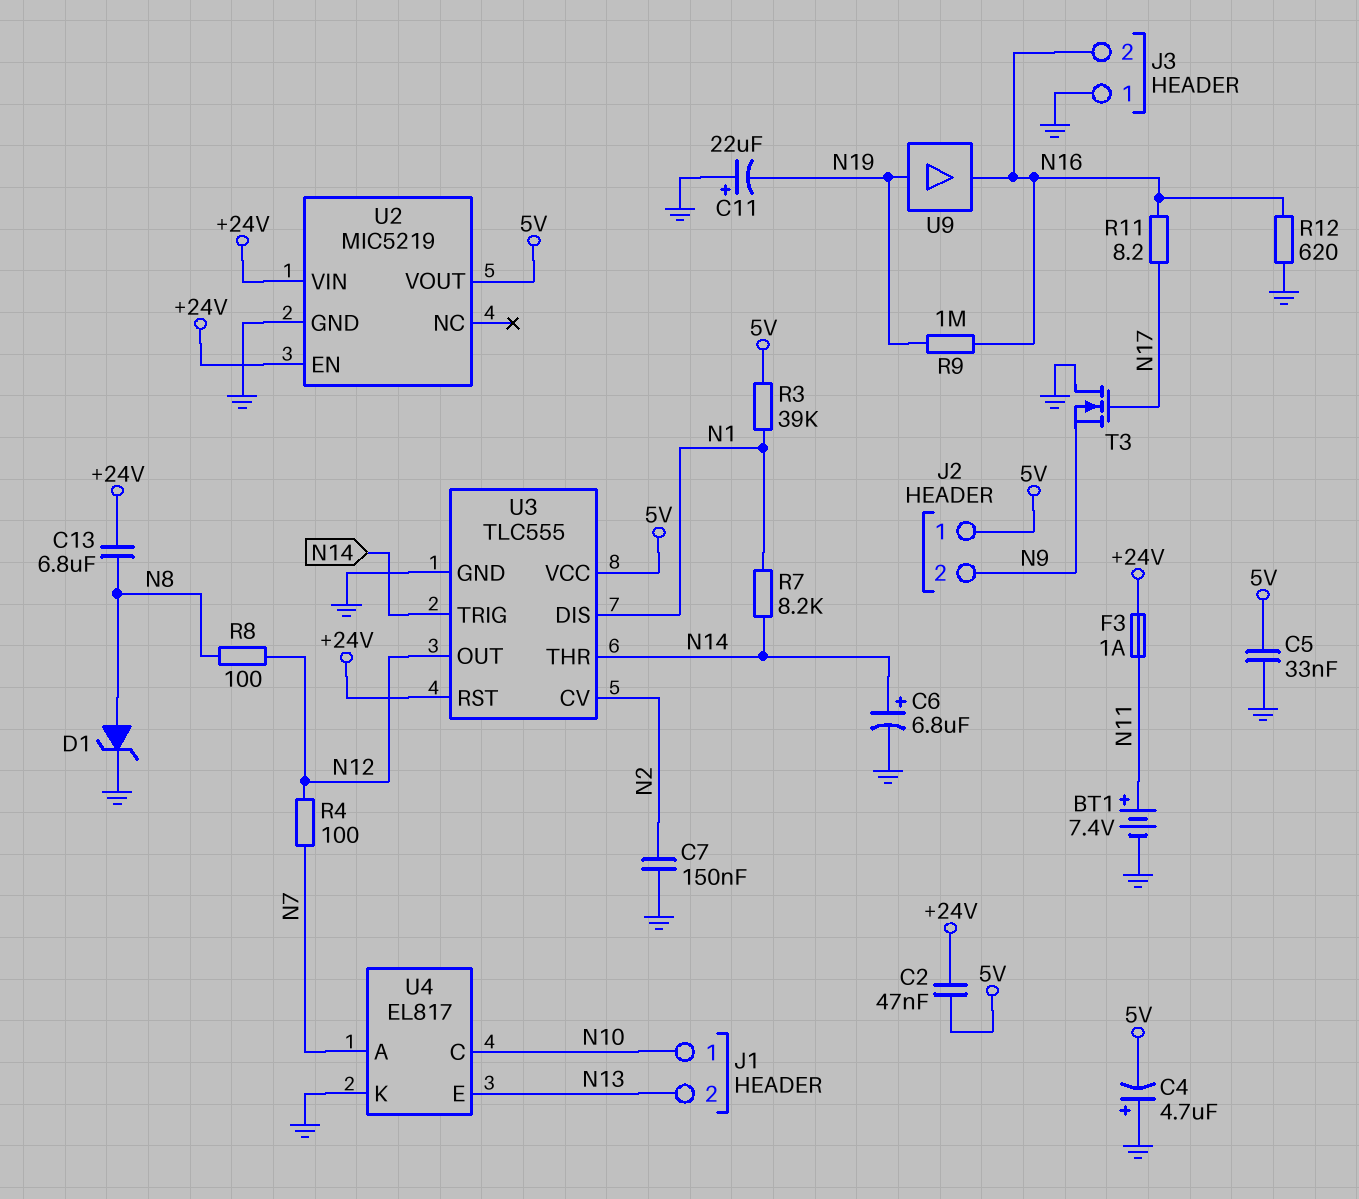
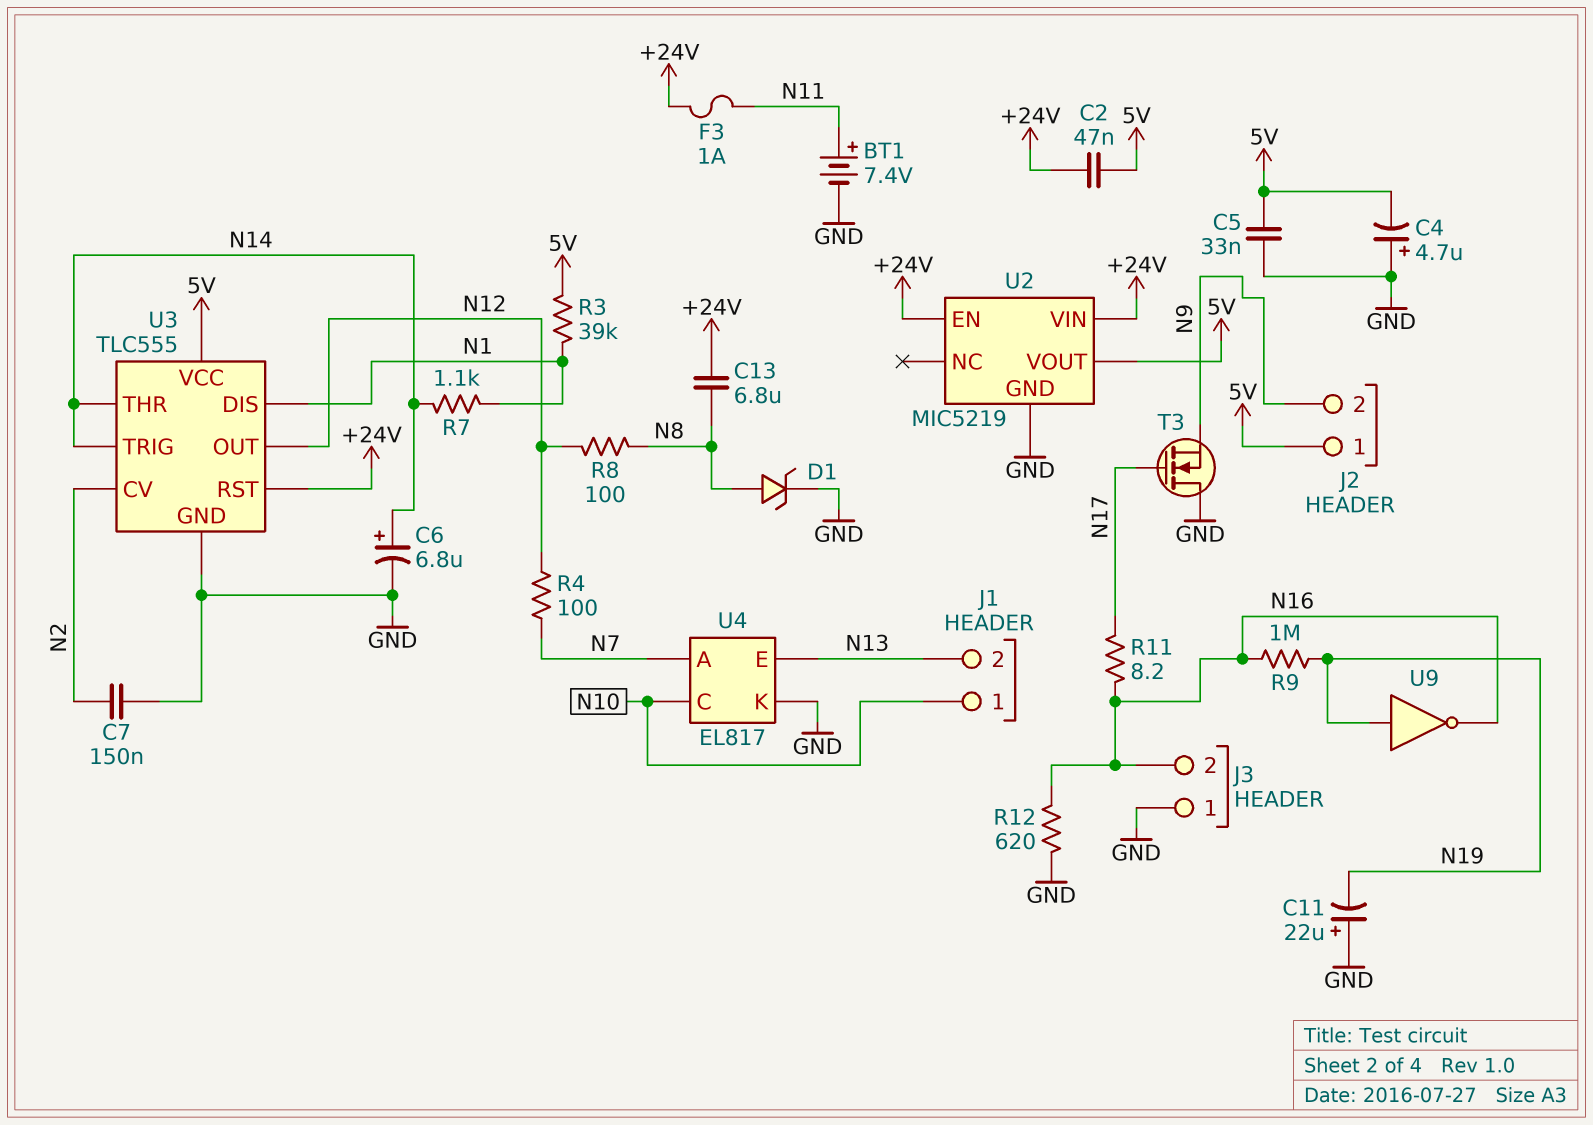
R7: 8.2k (N1, N14) -> 1.1k (N1, N14)
U9: buffer (in N19, out N16) -> NOT (in N19, out N16)

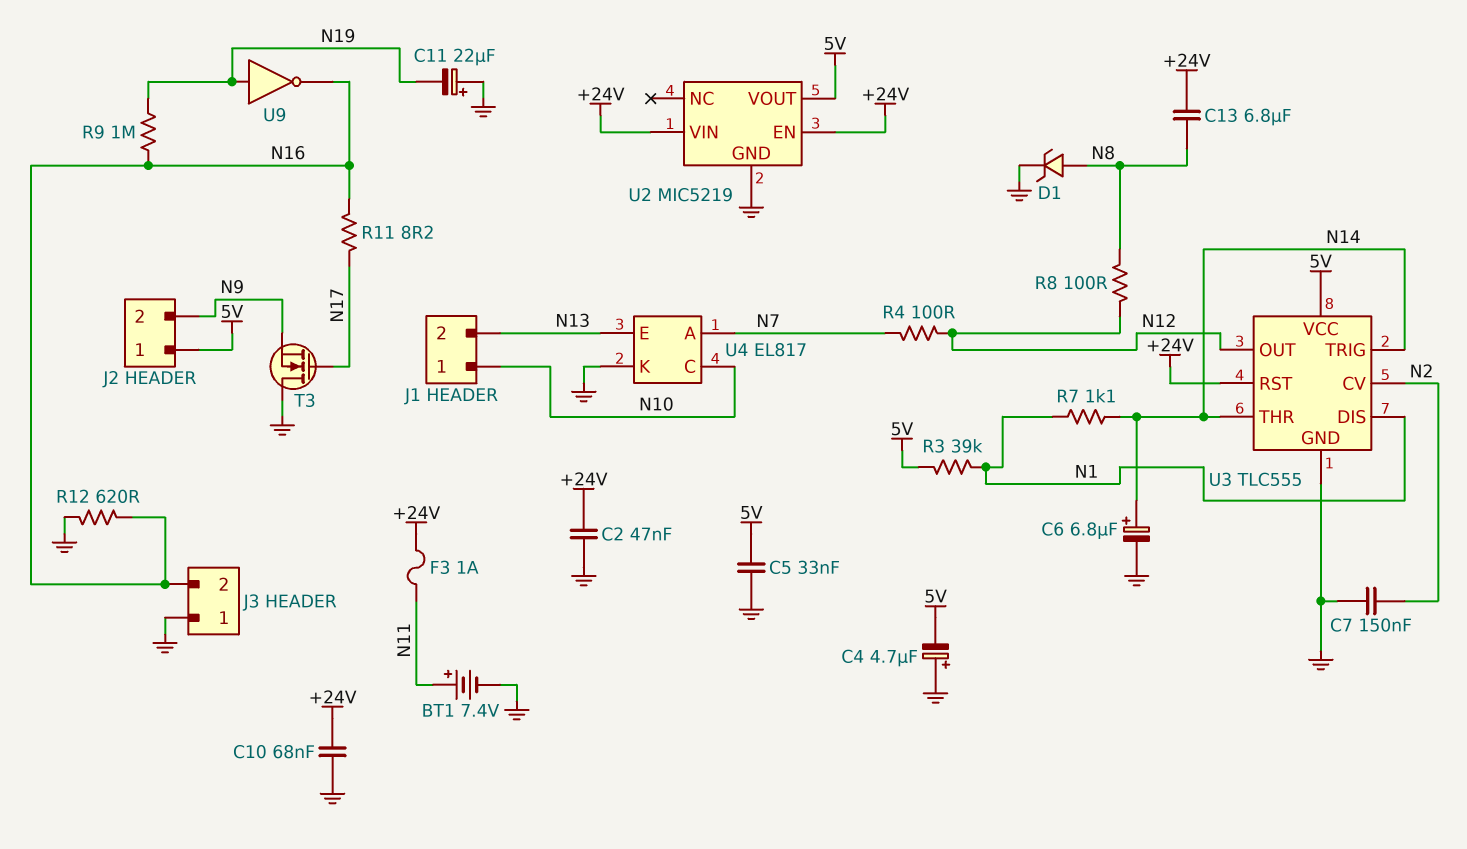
C2: 47nF (+24V, 5V) -> 47nF (+24V, GND)
C10: none -> 68nF (+24V, GND)

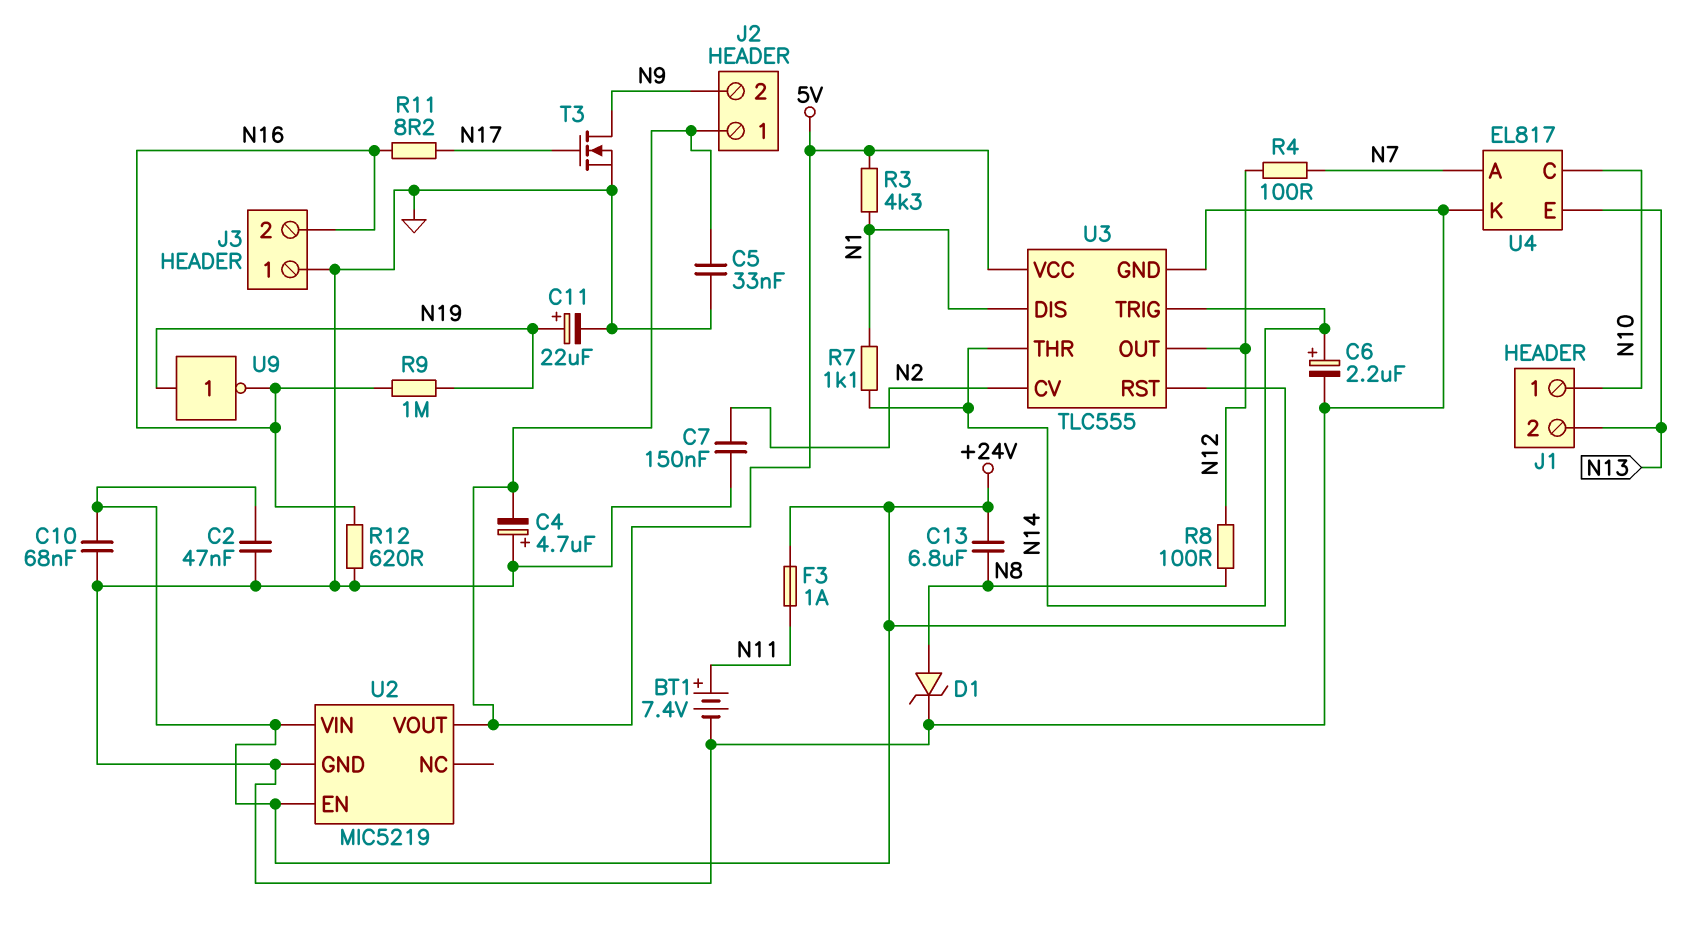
C6: 6.8uF (plus N14, minus GND) -> 2.2uF (plus N14, minus GND)
C11: 22uF (plus GND, minus N19) -> 22uF (plus N19, minus GND)
R3: 39k (5V, N1) -> 4.3k (5V, N1)
T3: NMOS (G N17, D GND, S N9) -> NMOS (G N17, D N9, S GND)

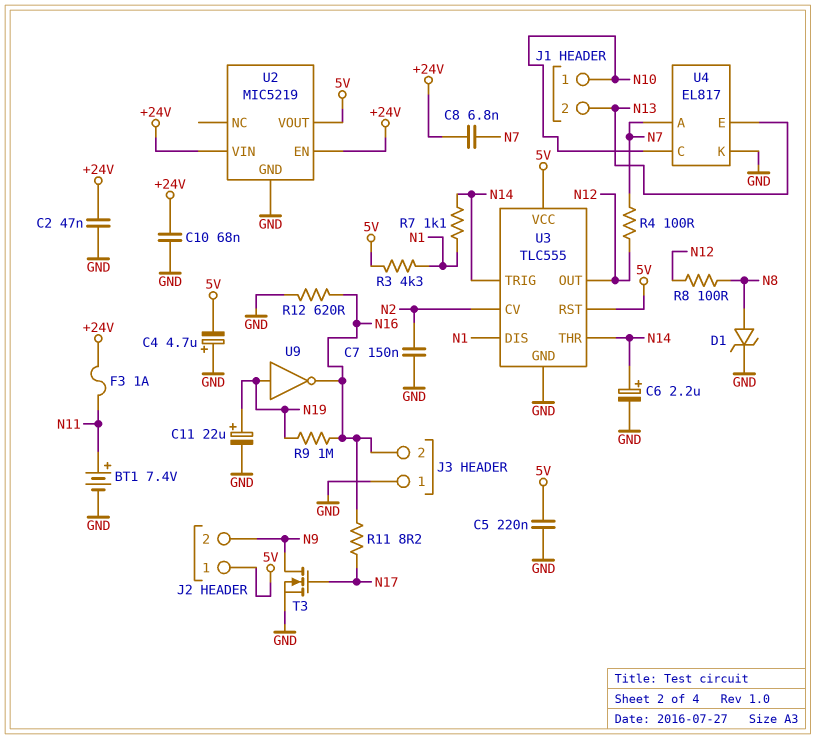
C5: 33nF (5V, GND) -> 220nF (5V, GND)
C8: none -> 6.8nF (+24V, N7)
C13: 6.8uF (+24V, N8) -> none
U3 pin RST: +24V -> 5V

